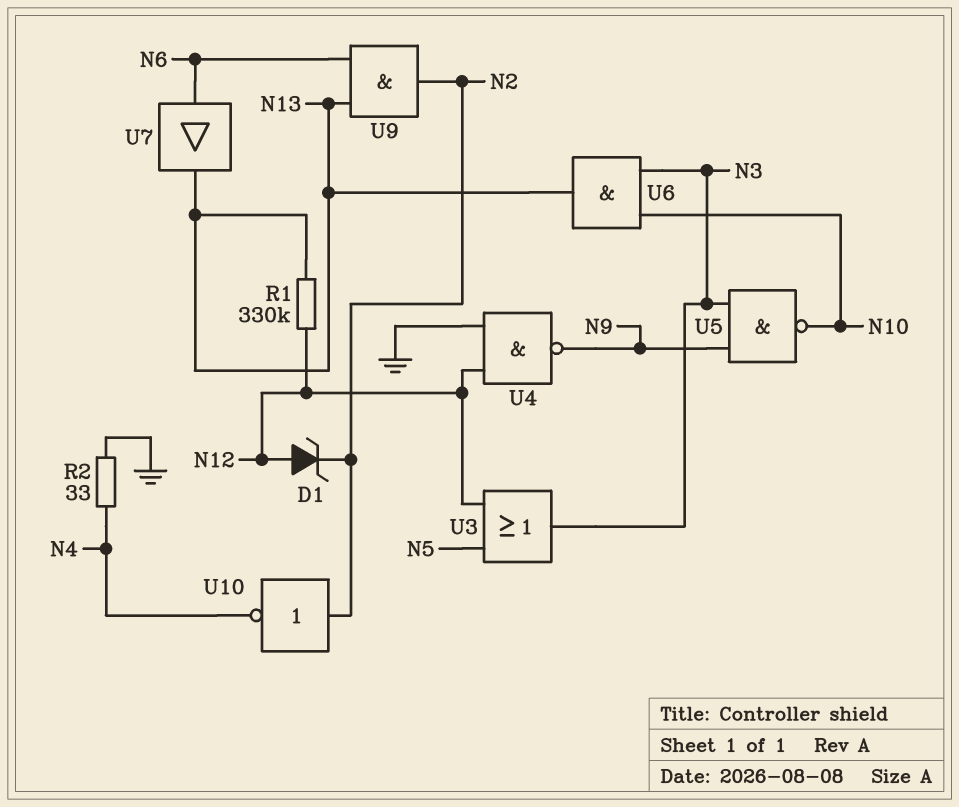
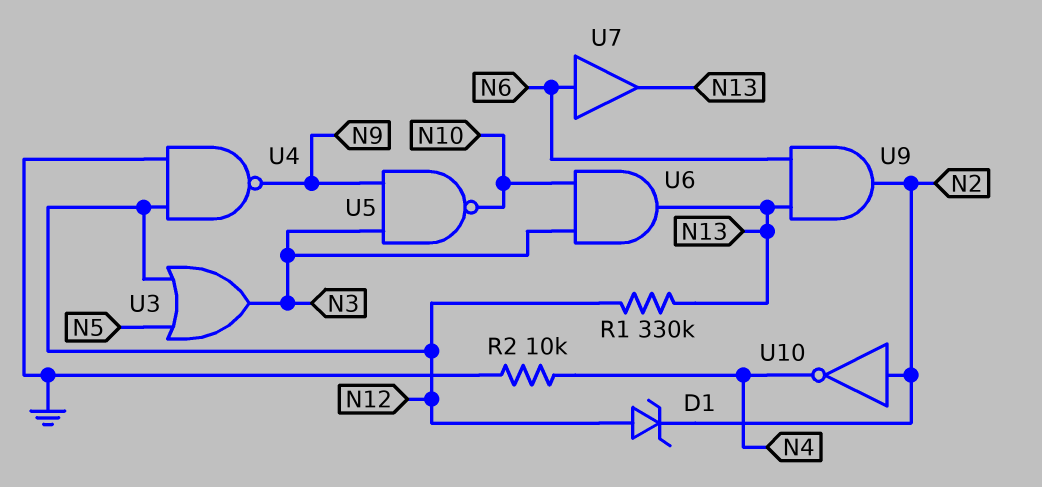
R2: 33 (GND, N4) -> 10k (GND, N4)

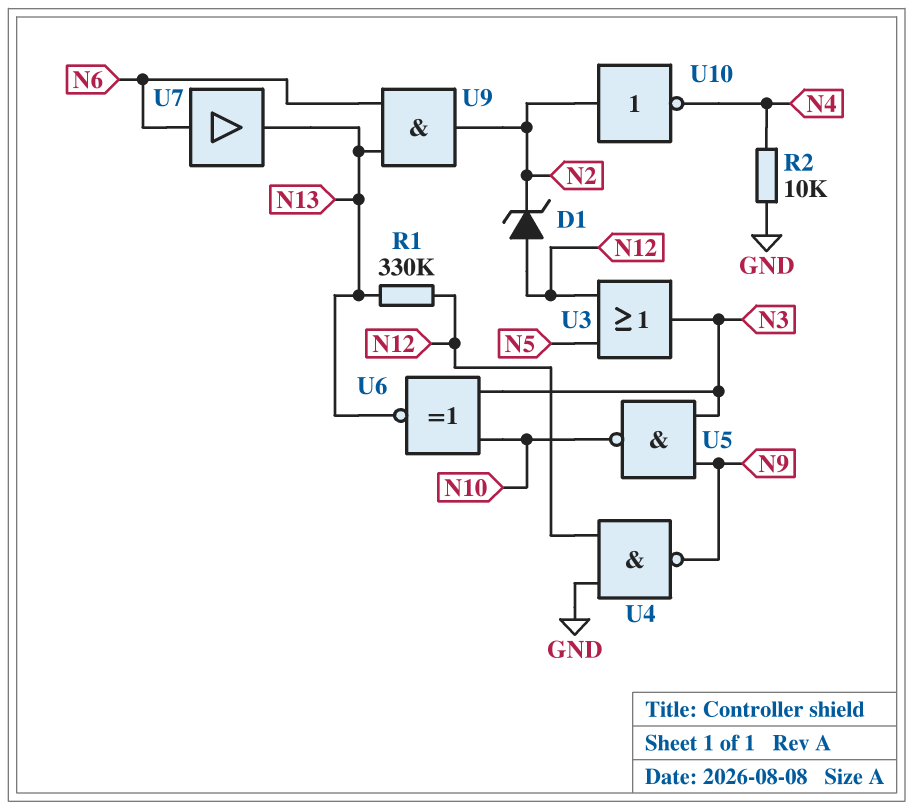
U6: AND (in N3, in N10, out N13) -> XNOR (in N3, in N10, out N13)

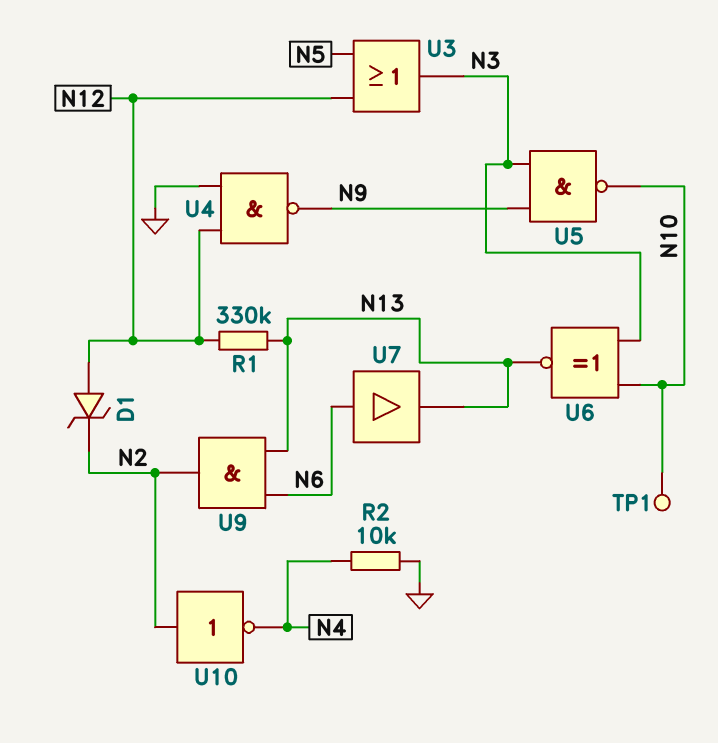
TP1: none -> test point (N10)

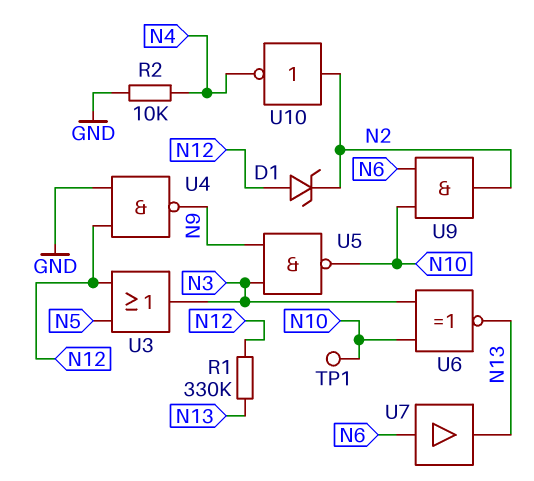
U9: AND (in N6, in N13, out N2) -> AND (in N6, in N10, out N2)

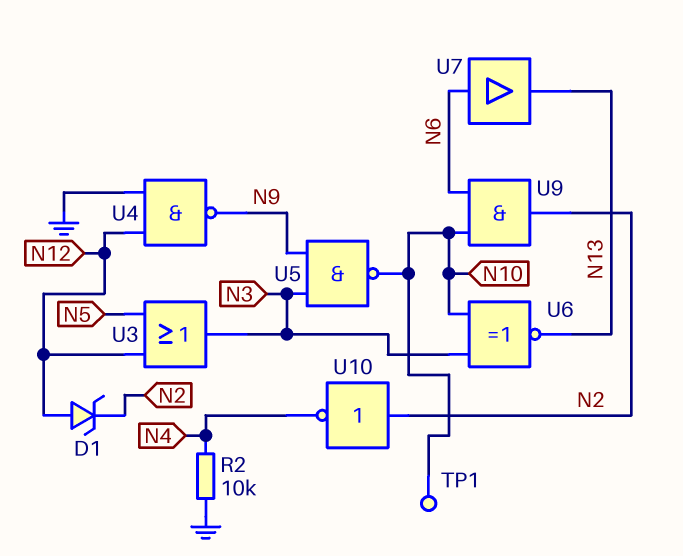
R1: 330k (N12, N13) -> none

